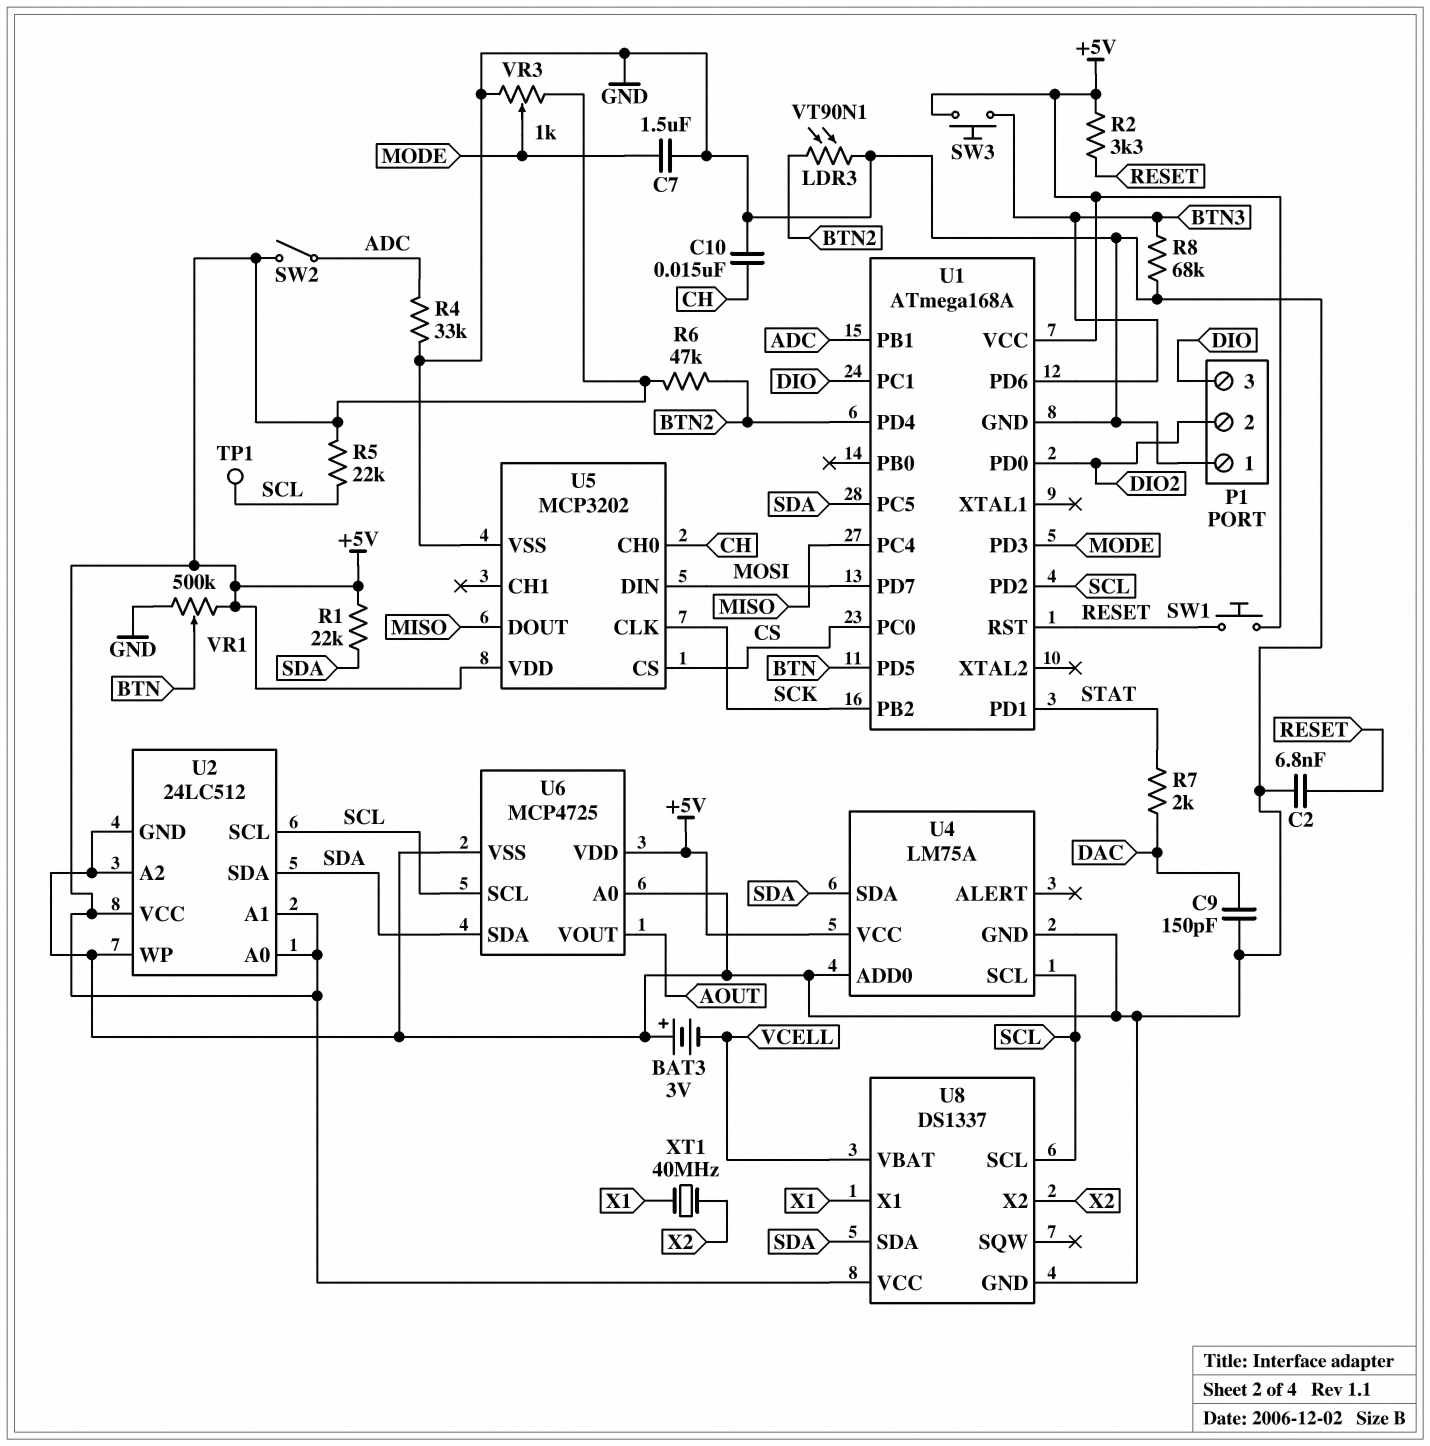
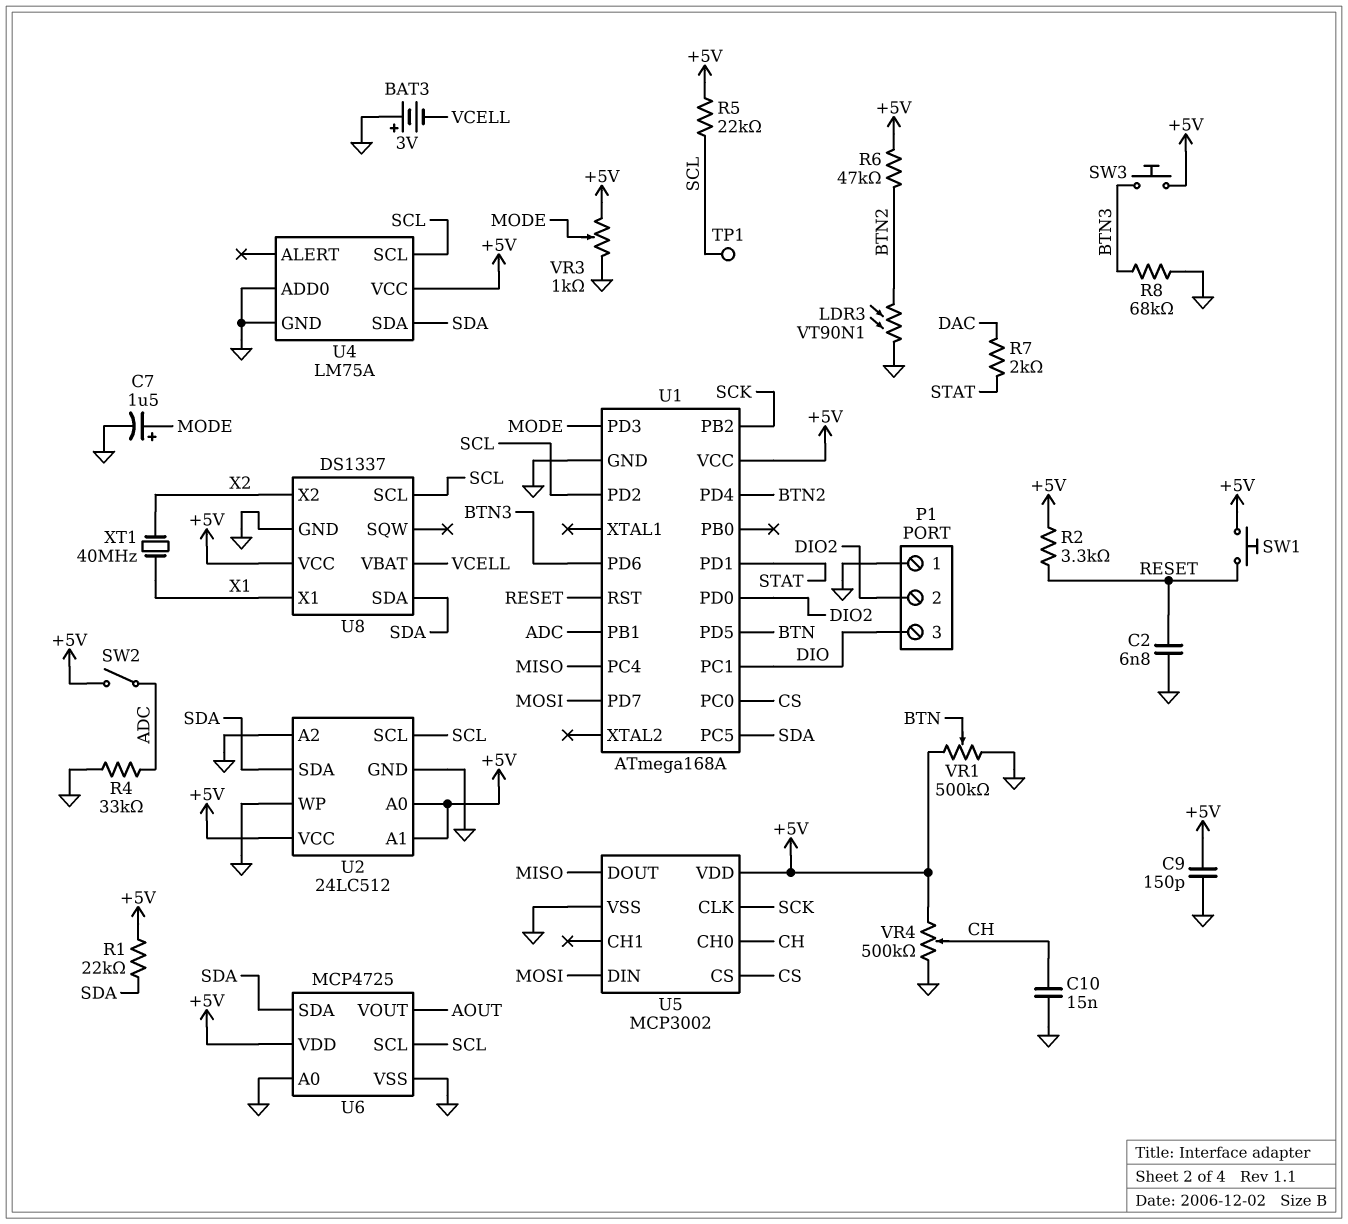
C7: 1.5uF (GND, MODE) -> 1.5uF (plus MODE, minus GND)
C9: 150pF (DAC, GND) -> 150pF (+5V, GND)
U5: MCP3202 -> MCP3002
VR4: none -> 500k (+5V, GND, wiper CH)

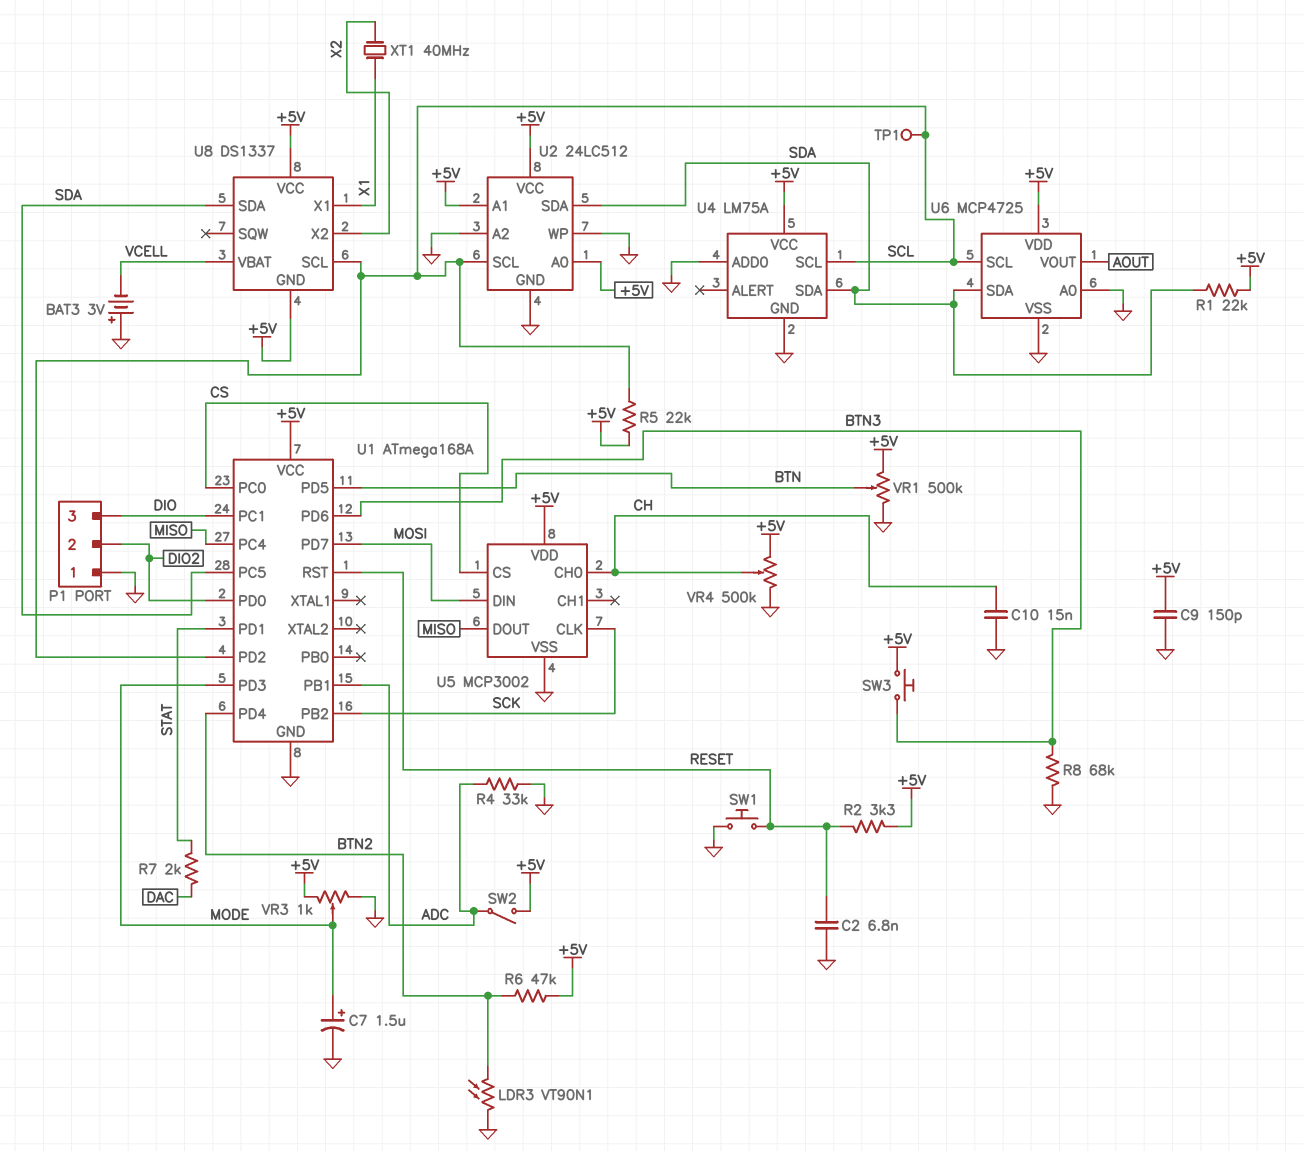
SW1: button (+5V, RESET) -> button (GND, RESET)
U8 pin GND: GND -> +5V

